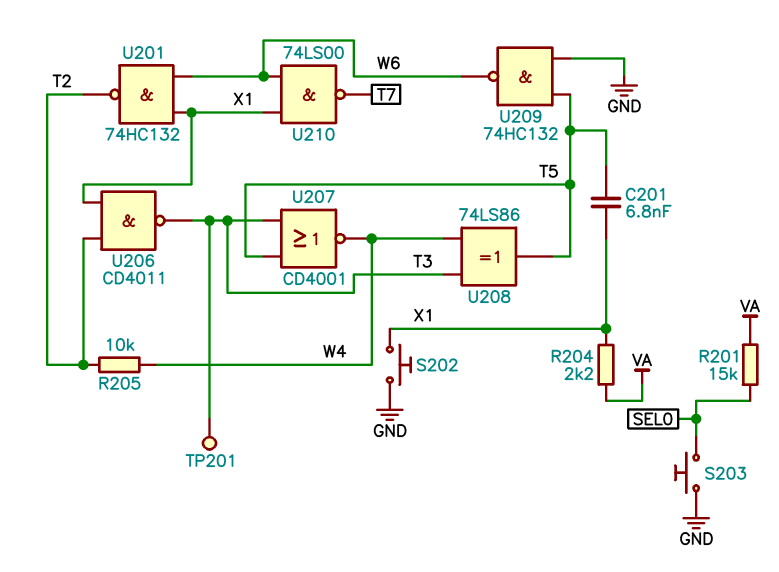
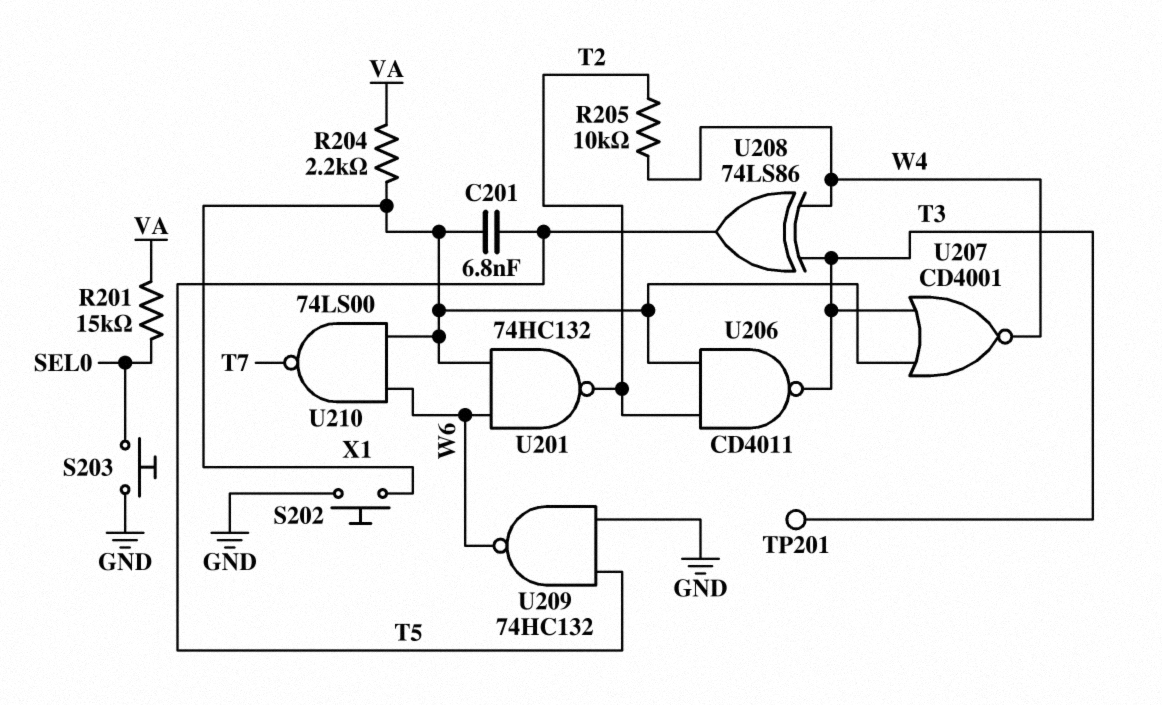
U207: NOR CD4001 (in T3, in T5, out W4) -> NOR CD4001 (in T3, in X1, out W4)

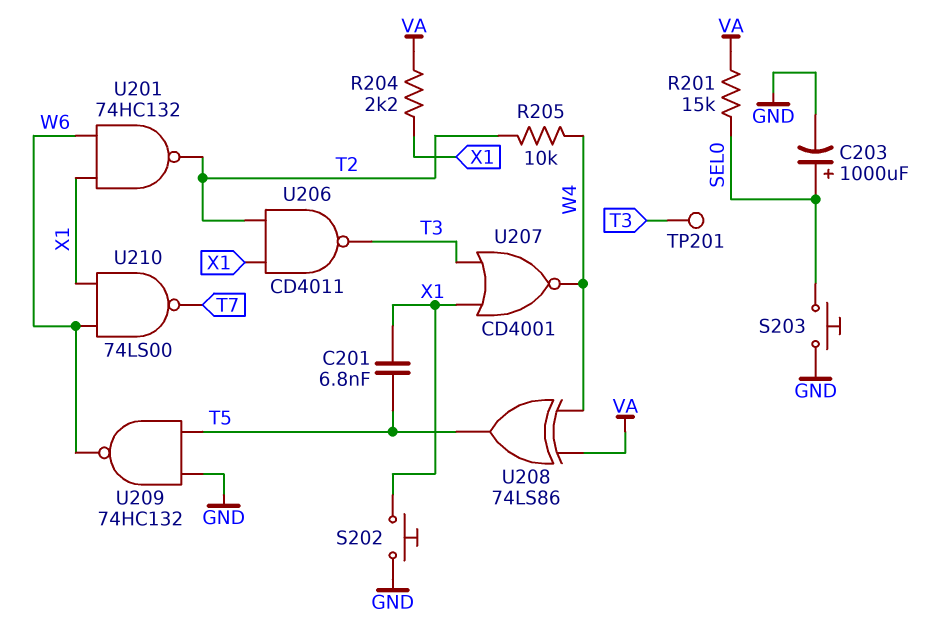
C203: none -> 1000uF (plus SEL0, minus GND)
U208: XOR 74LS86 (in T3, in W4, out T5) -> XOR 74LS86 (in VA, in W4, out T5)

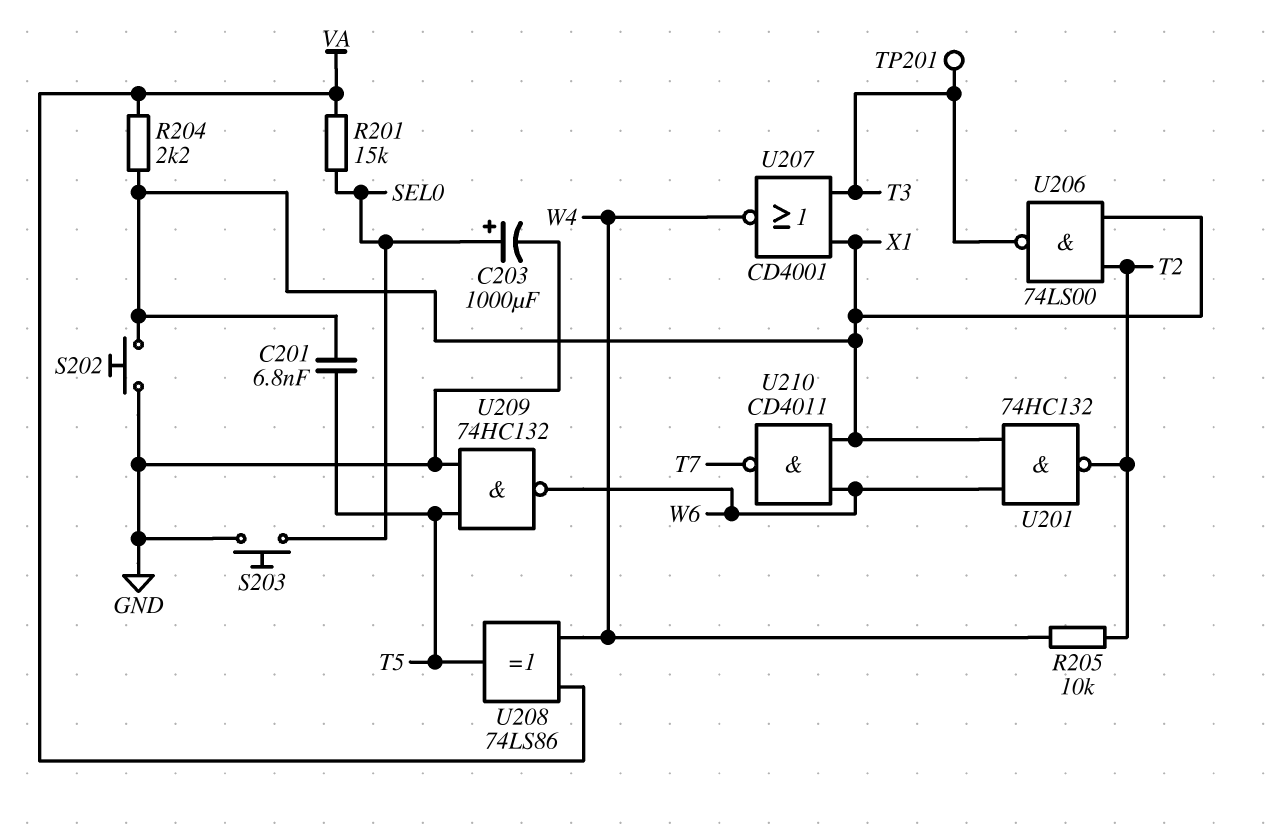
U206: NAND CD4011 (in T2, in X1, out T3) -> NAND 74LS00 (in T2, in X1, out T3)
U210: NAND 74LS00 (in W6, in X1, out T7) -> NAND CD4011 (in W6, in X1, out T7)

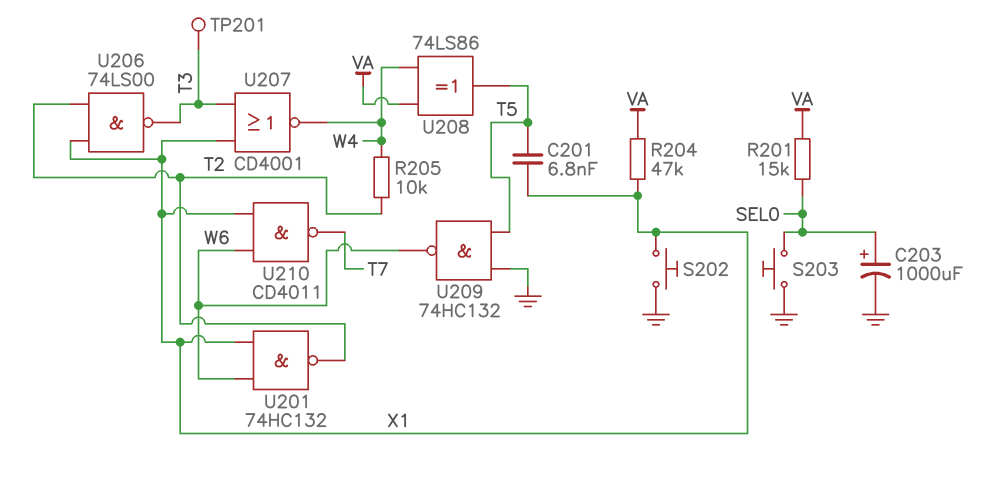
R204: 2.2k (VA, X1) -> 47k (VA, X1)

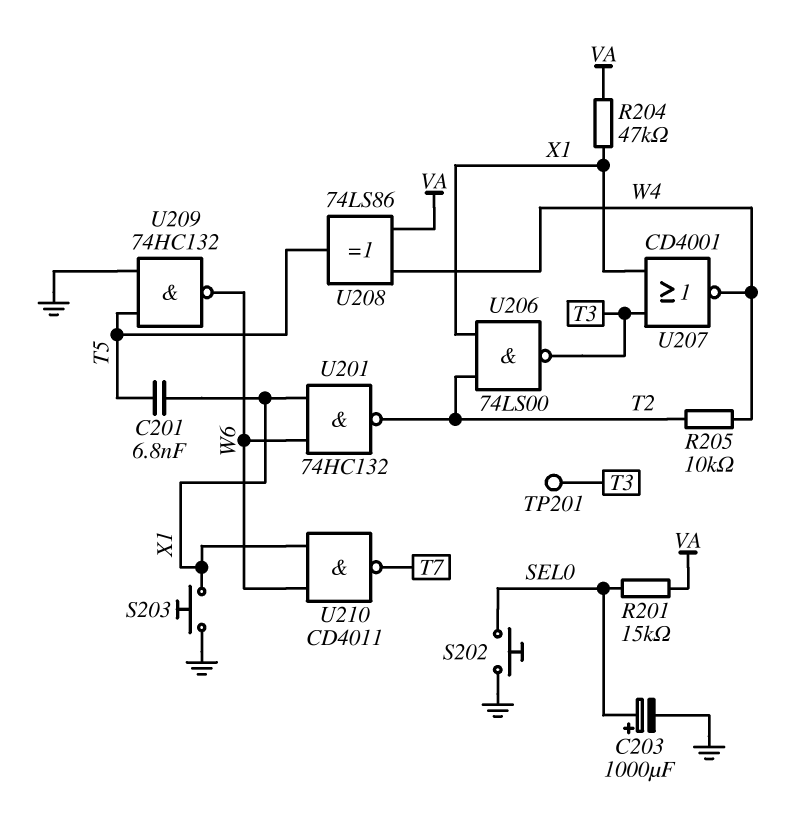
S202: button (GND, X1) -> button (GND, SEL0)
S203: button (GND, SEL0) -> button (GND, X1)

